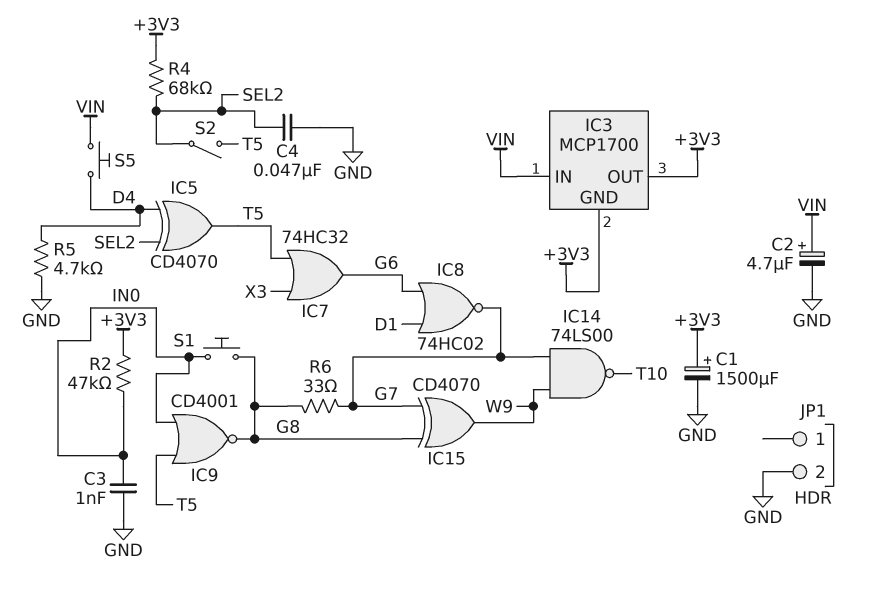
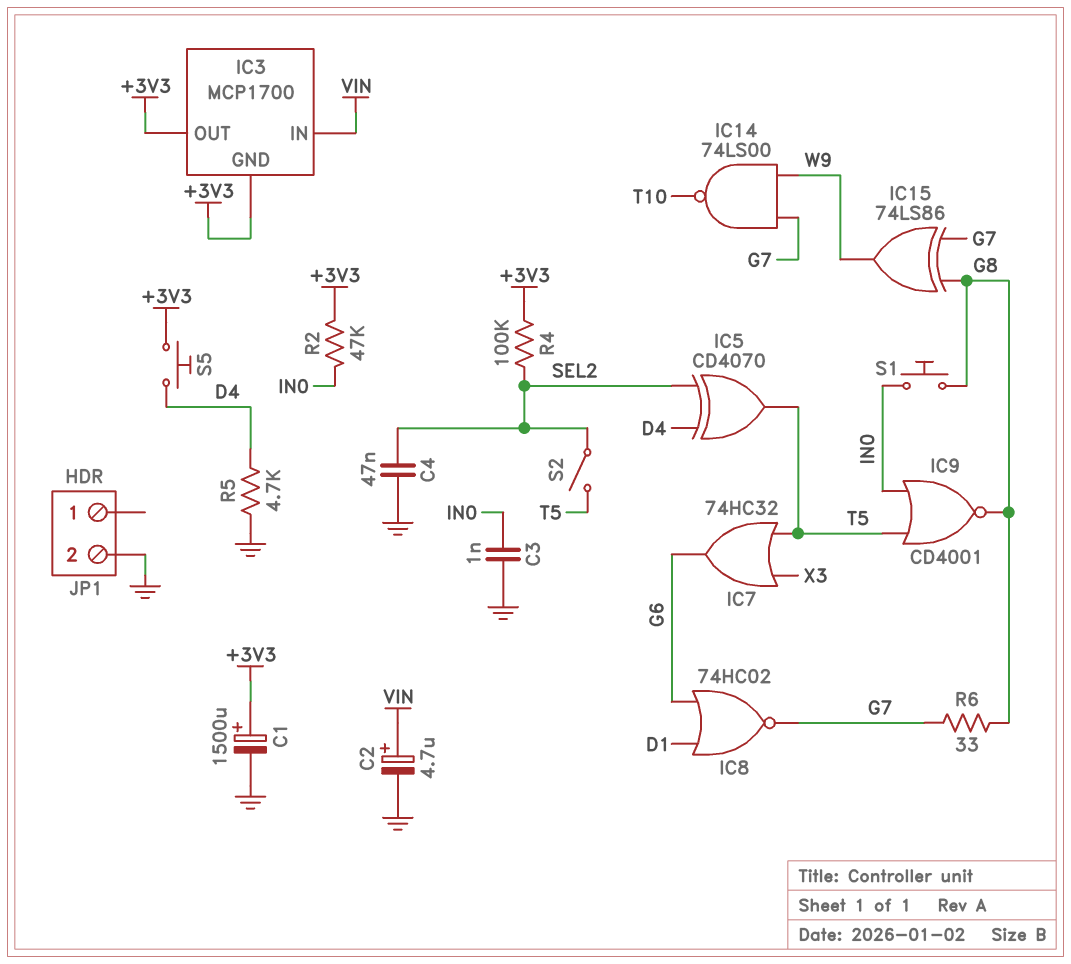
IC15: XOR CD4070 (in G7, in G8, out W9) -> XOR 74LS86 (in G7, in G8, out W9)
R4: 68k (+3V3, SEL2) -> 100k (+3V3, SEL2)
S5: button (D4, VIN) -> button (+3V3, D4)

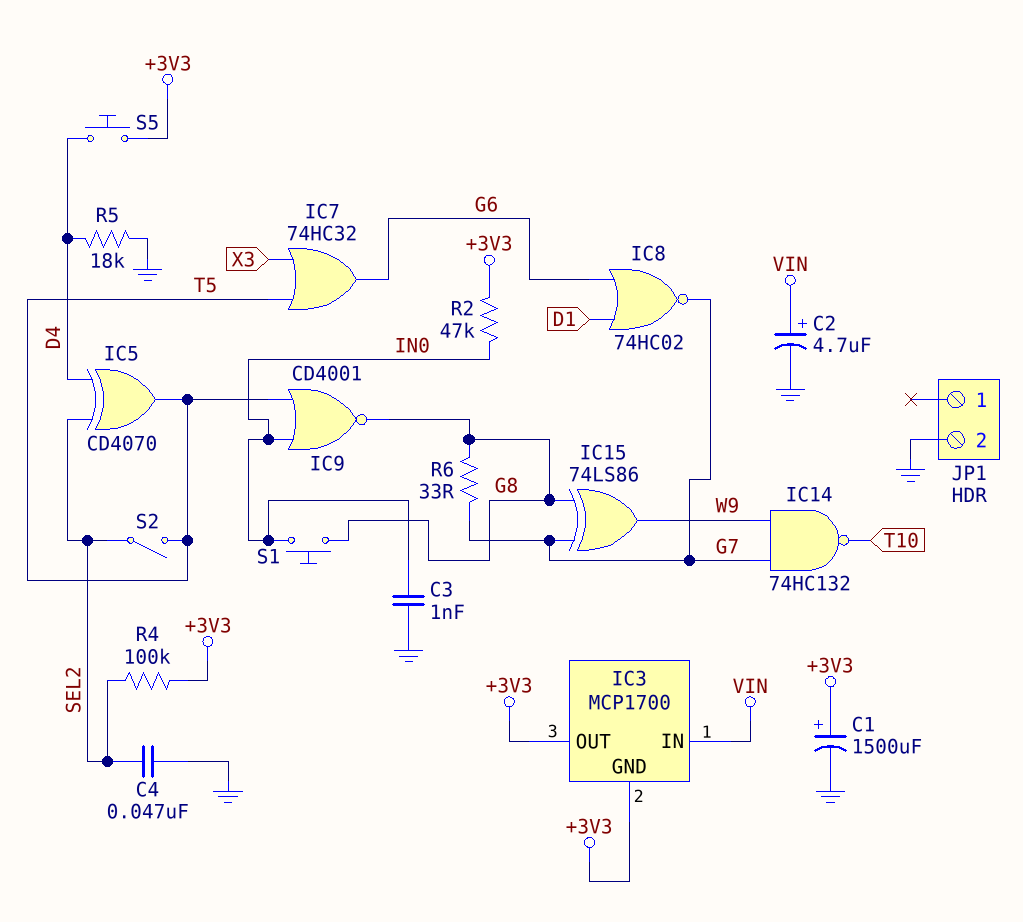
IC14: NAND 74LS00 (in G7, in W9, out T10) -> NAND 74HC132 (in G7, in W9, out T10)
R5: 4.7k (D4, GND) -> 18k (D4, GND)

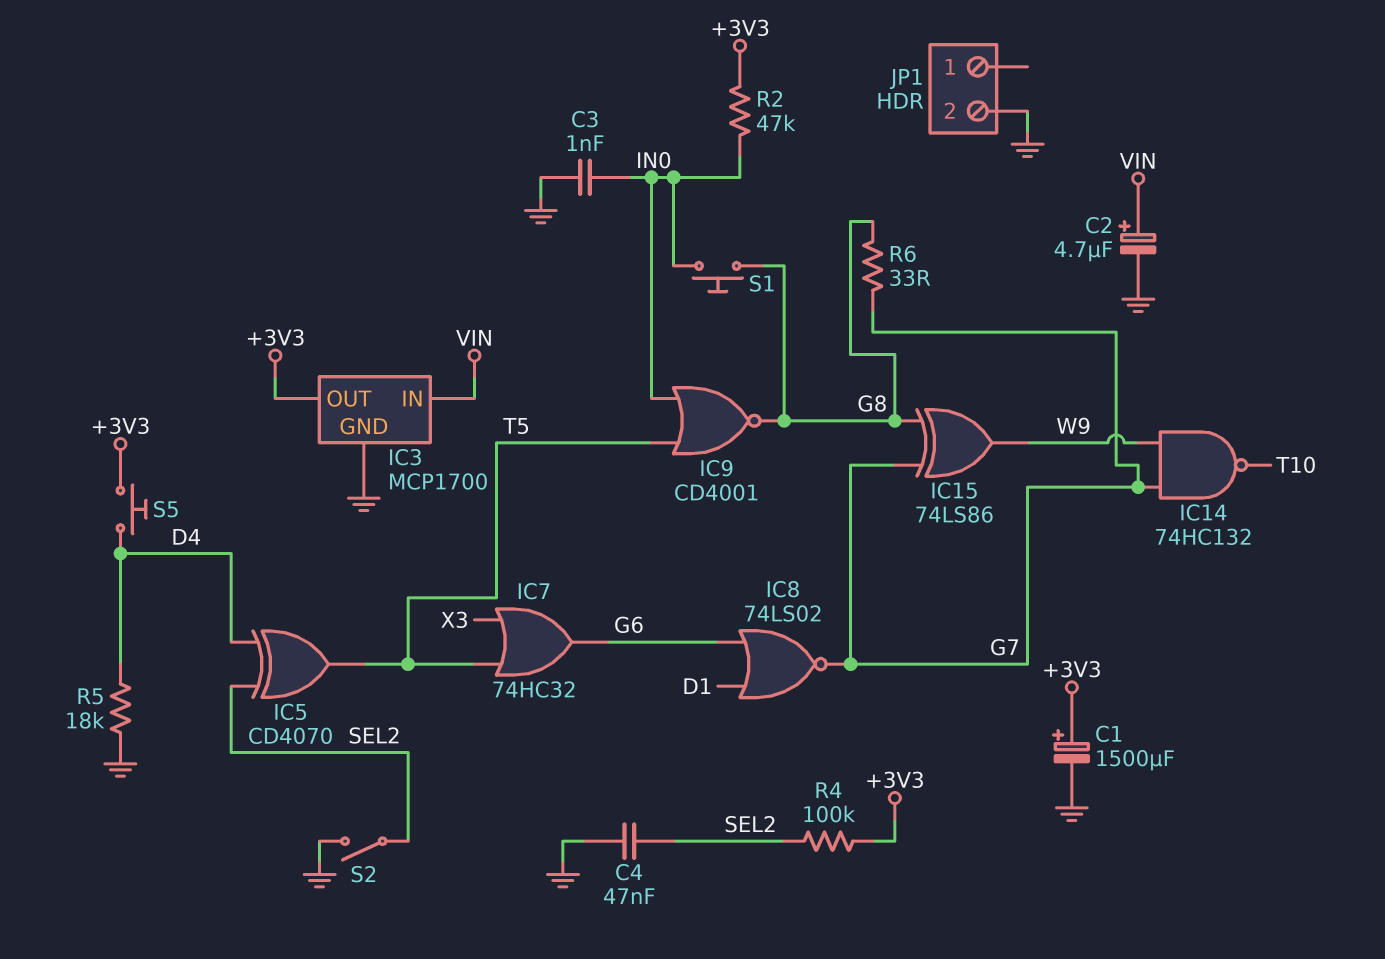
IC3 pin GND: +3V3 -> GND
IC8: NOR 74HC02 (in D1, in G6, out G7) -> NOR 74LS02 (in D1, in G6, out G7)
S2: switch (SEL2, T5) -> switch (GND, SEL2)

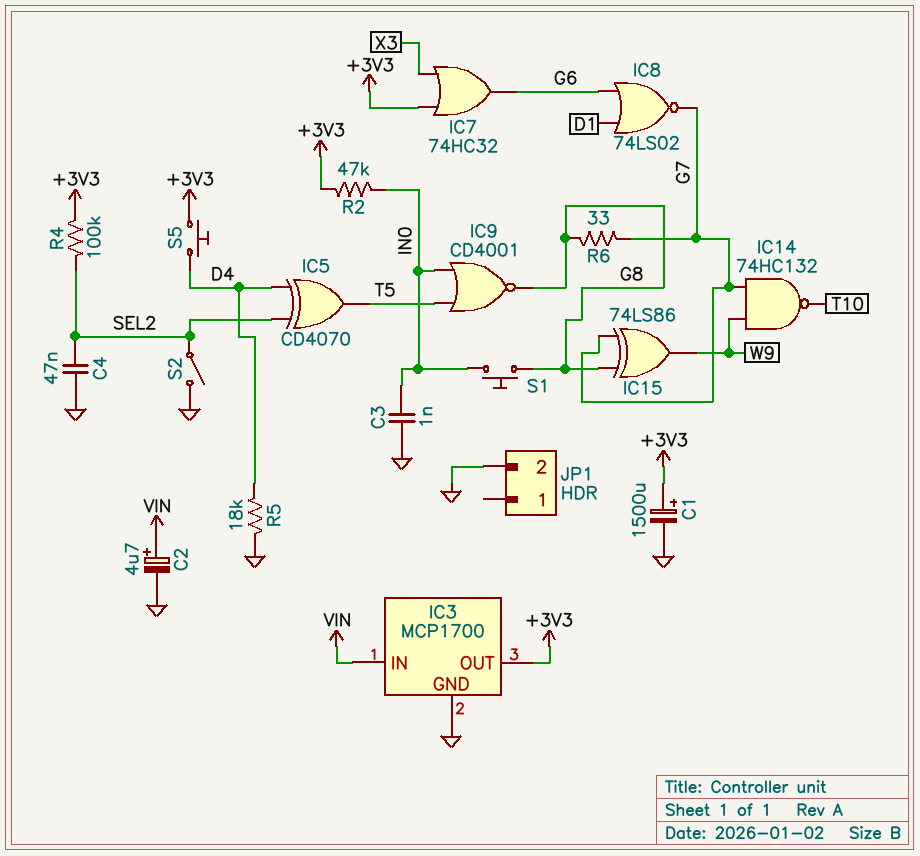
IC7: OR 74HC32 (in T5, in X3, out G6) -> OR 74HC32 (in +3V3, in X3, out G6)

